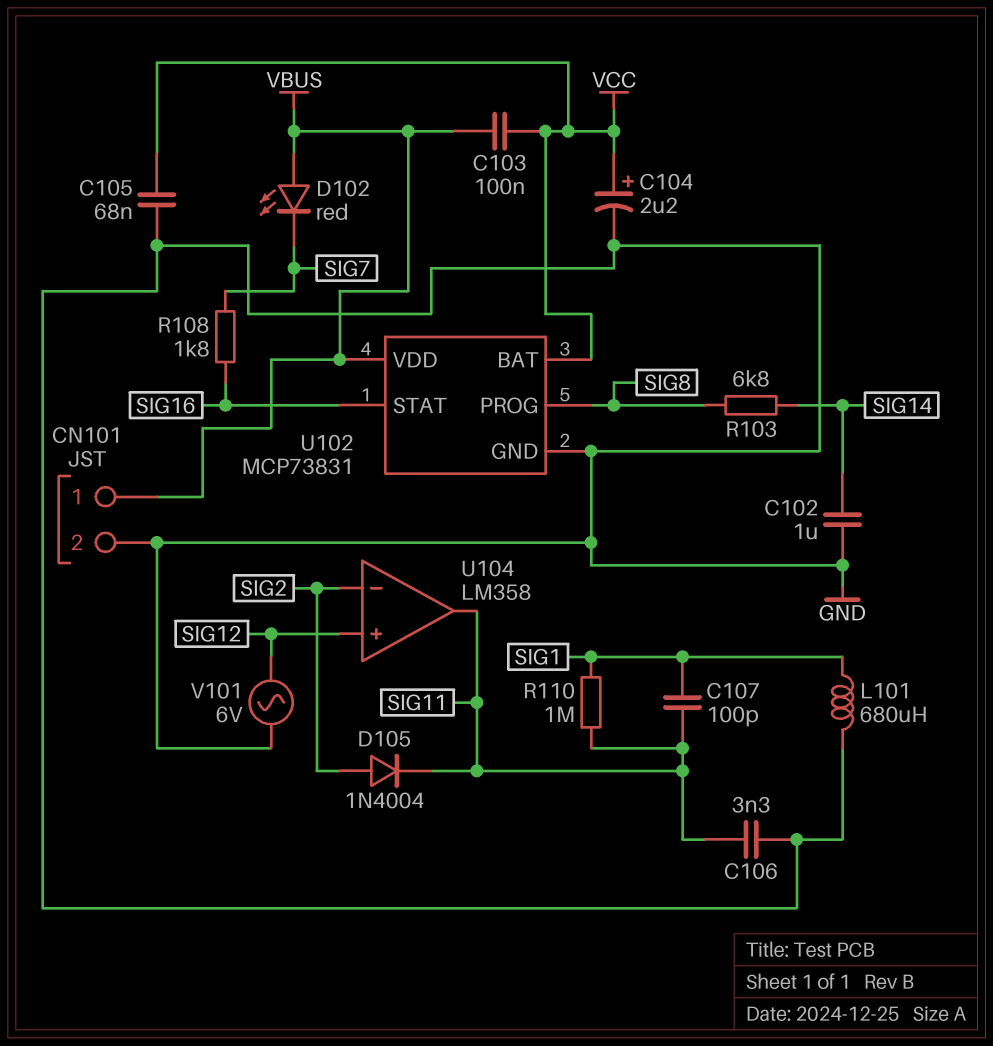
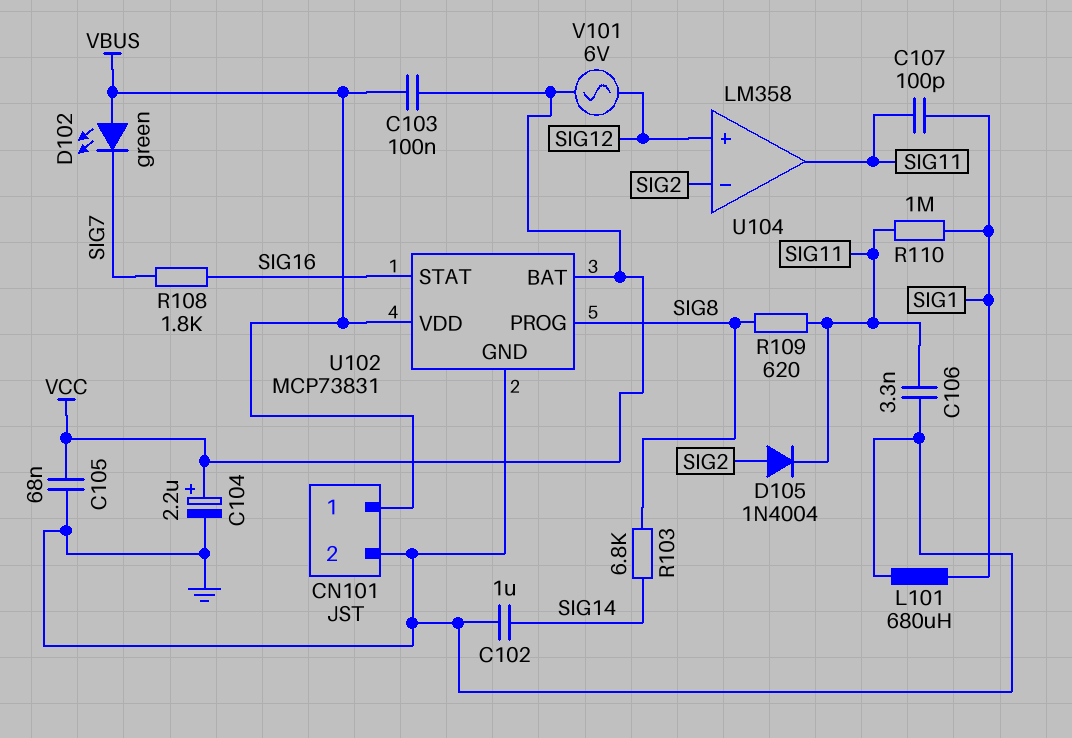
D102: LED red (A VBUS, K SIG7) -> LED green (A VBUS, K SIG7)
R109: none -> 620 (SIG8, SIG11)
V101: AC 6V (GND, SIG12) -> AC 6V (SIG12, VCC)

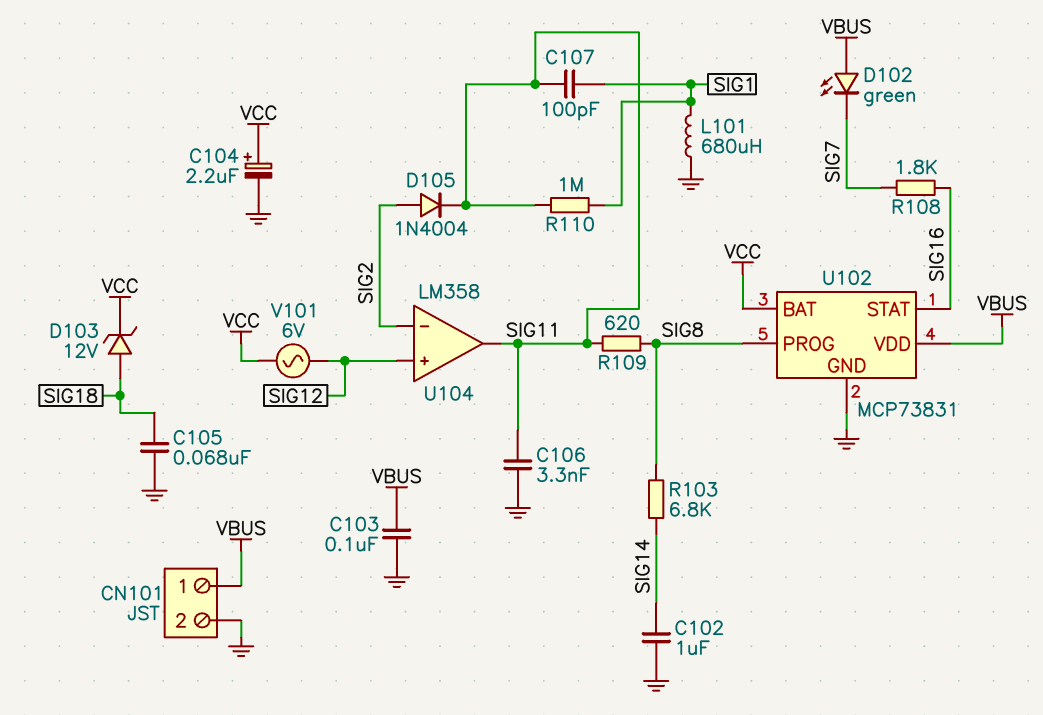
C103: 100nF (VBUS, VCC) -> 100nF (GND, VBUS)
C105: 68nF (GND, VCC) -> 68nF (GND, SIG18)
D103: none -> zener 12V (A SIG18, K VCC)

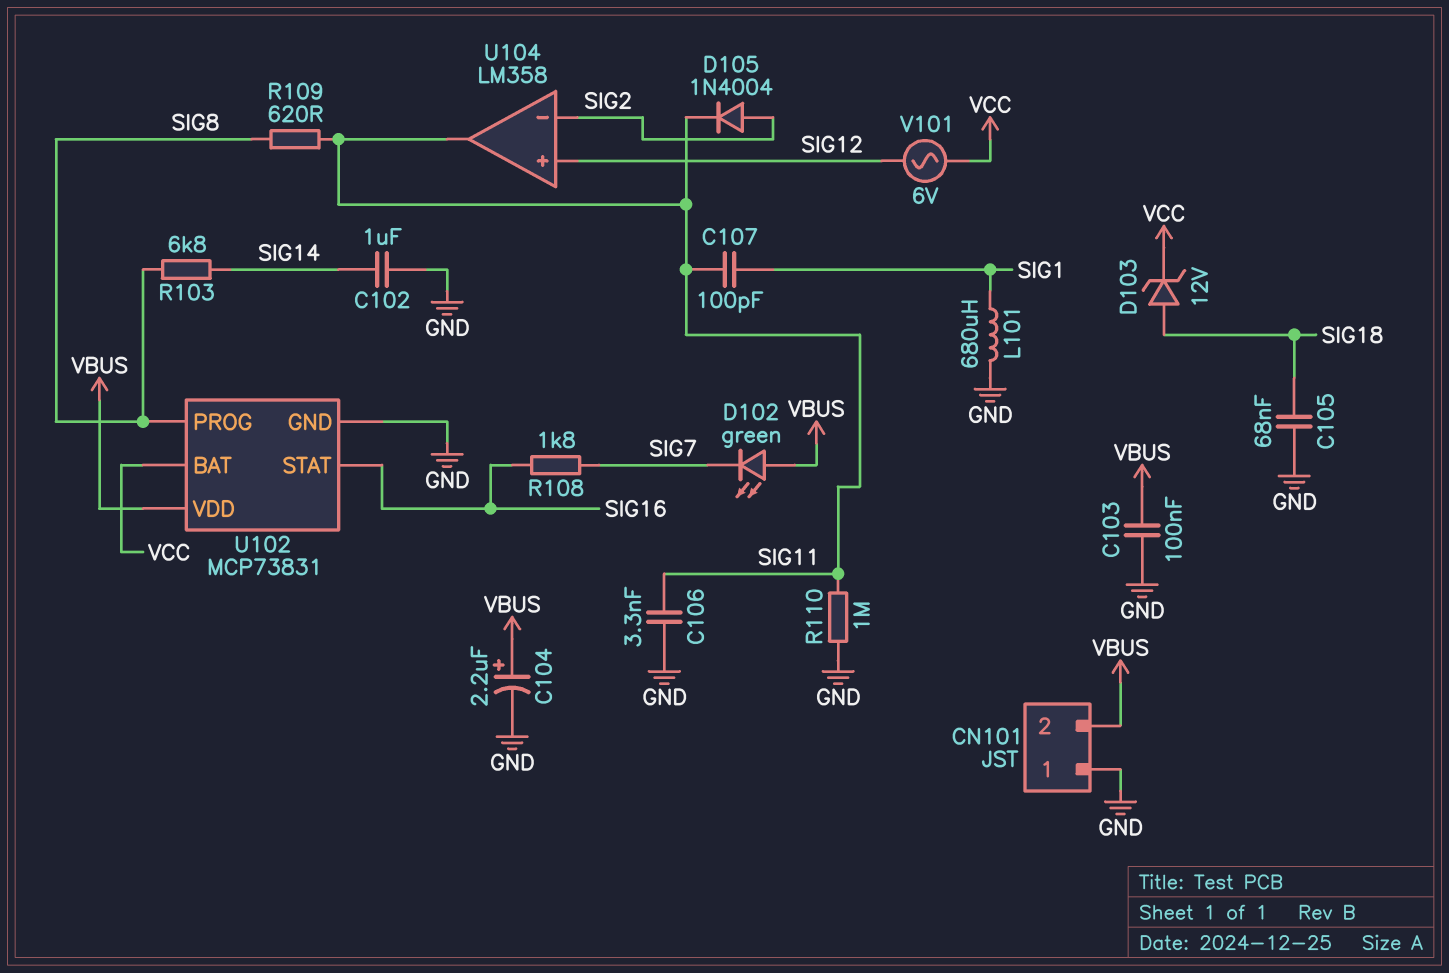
C104: 2.2uF (plus VCC, minus GND) -> 2.2uF (plus VBUS, minus GND)
CN101 pin 1: VBUS -> GND
CN101 pin 2: GND -> VBUS
R110: 1M (SIG1, SIG11) -> 1M (GND, SIG11)

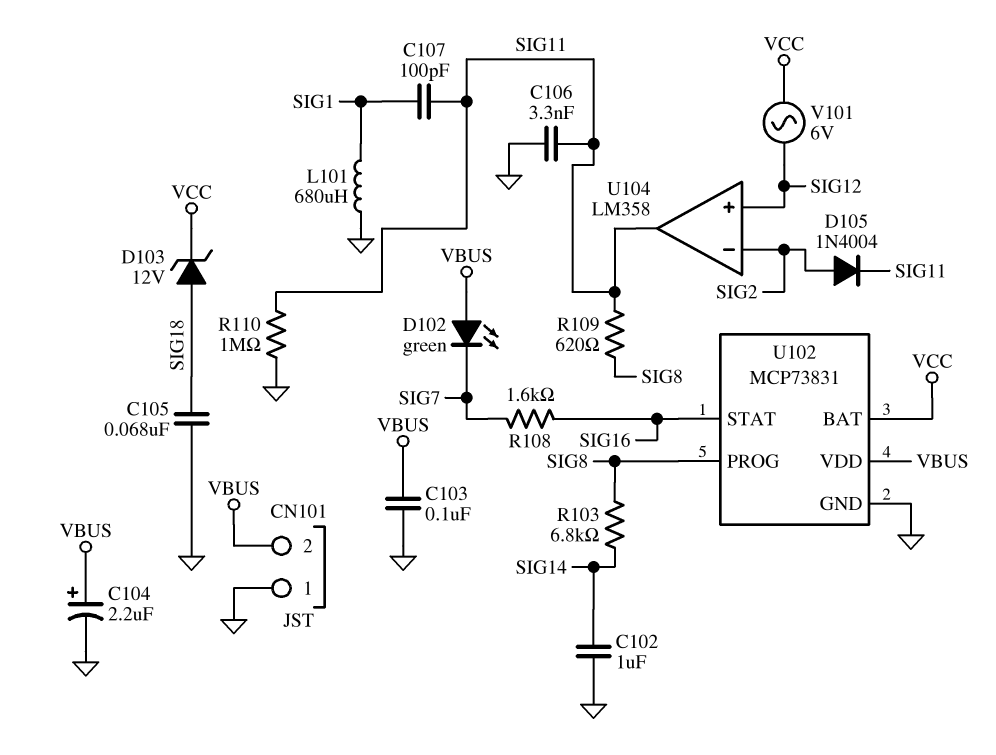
R108: 1.8k (SIG7, SIG16) -> 1.6k (SIG7, SIG16)

